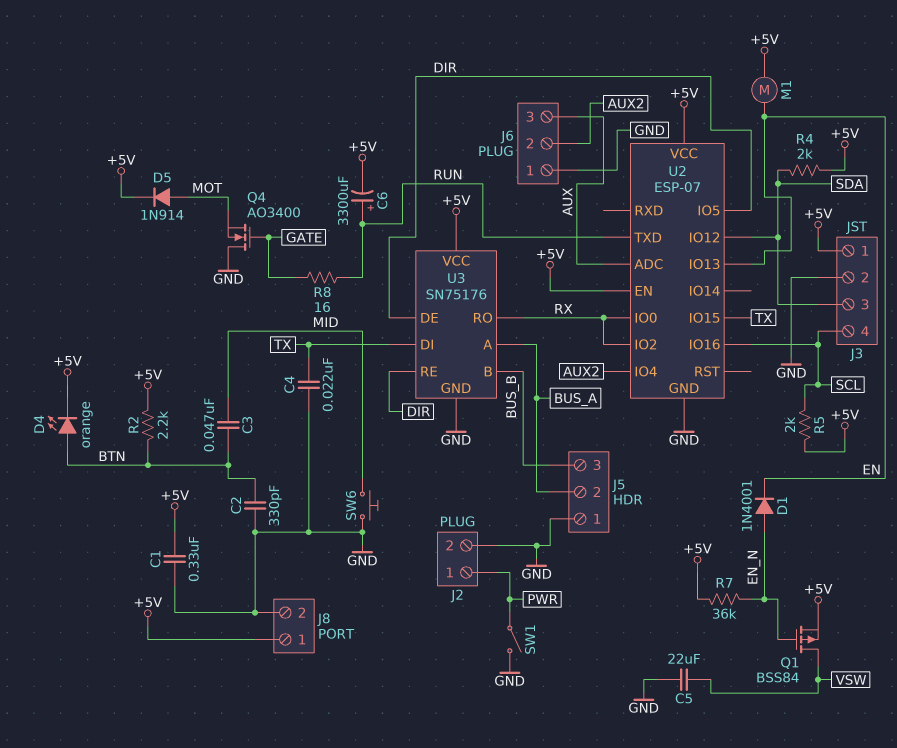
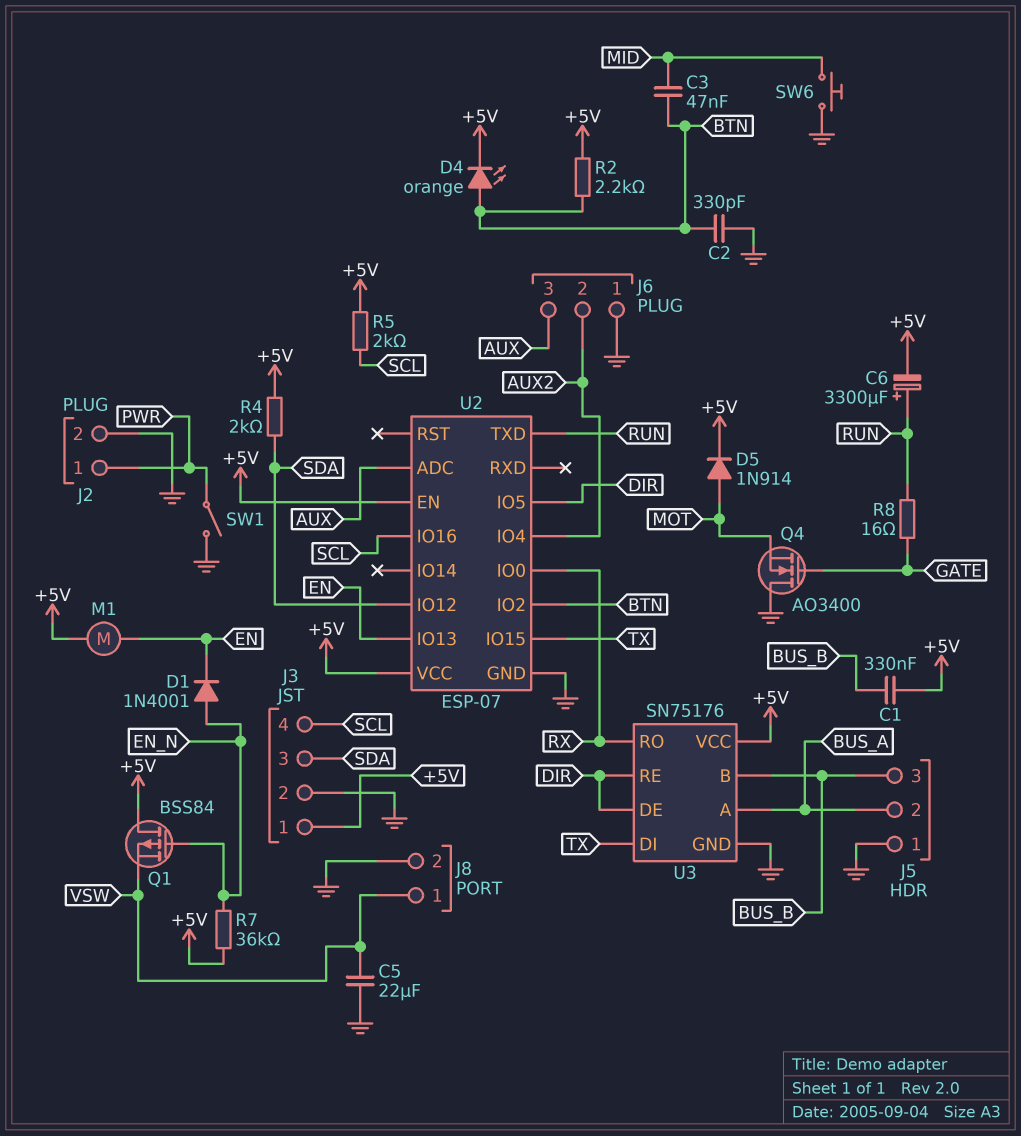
C1: 330nF (+5V, GND) -> 330nF (+5V, BUS_B)
C4: 22nF (GND, TX) -> none
J8 pin 1: +5V -> VSW
Q1: PMOS BSS84 (G EN_N, D VSW, S +5V) -> PMOS BSS84 (G EN_N, D +5V, S VSW)
U2 pin IO2: RX -> BTN

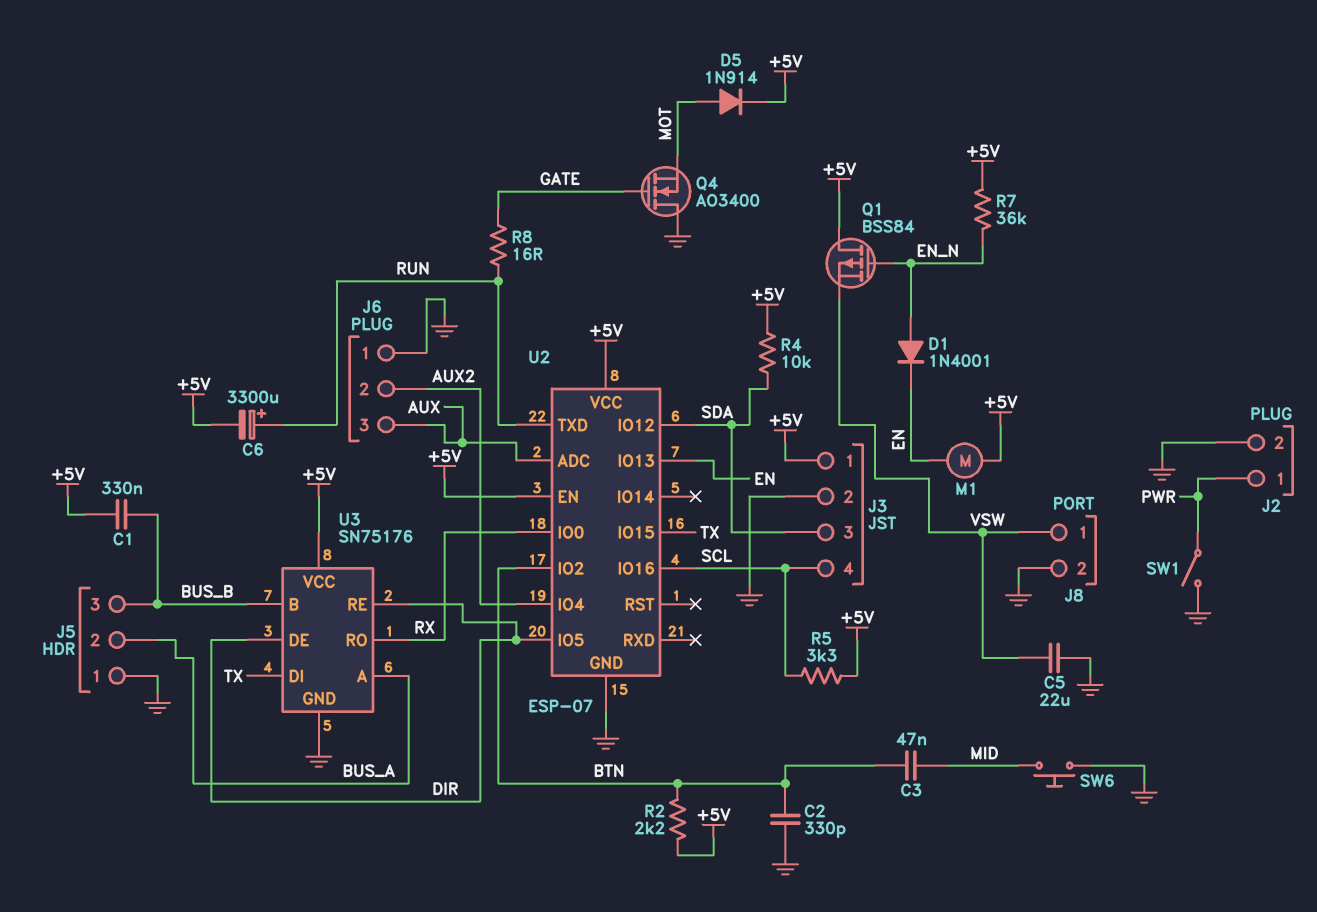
D4: LED orange (A BTN, K +5V) -> none
R4: 2k (+5V, SDA) -> 10k (+5V, SDA)
R5: 2k (+5V, SCL) -> 3.3k (+5V, SCL)

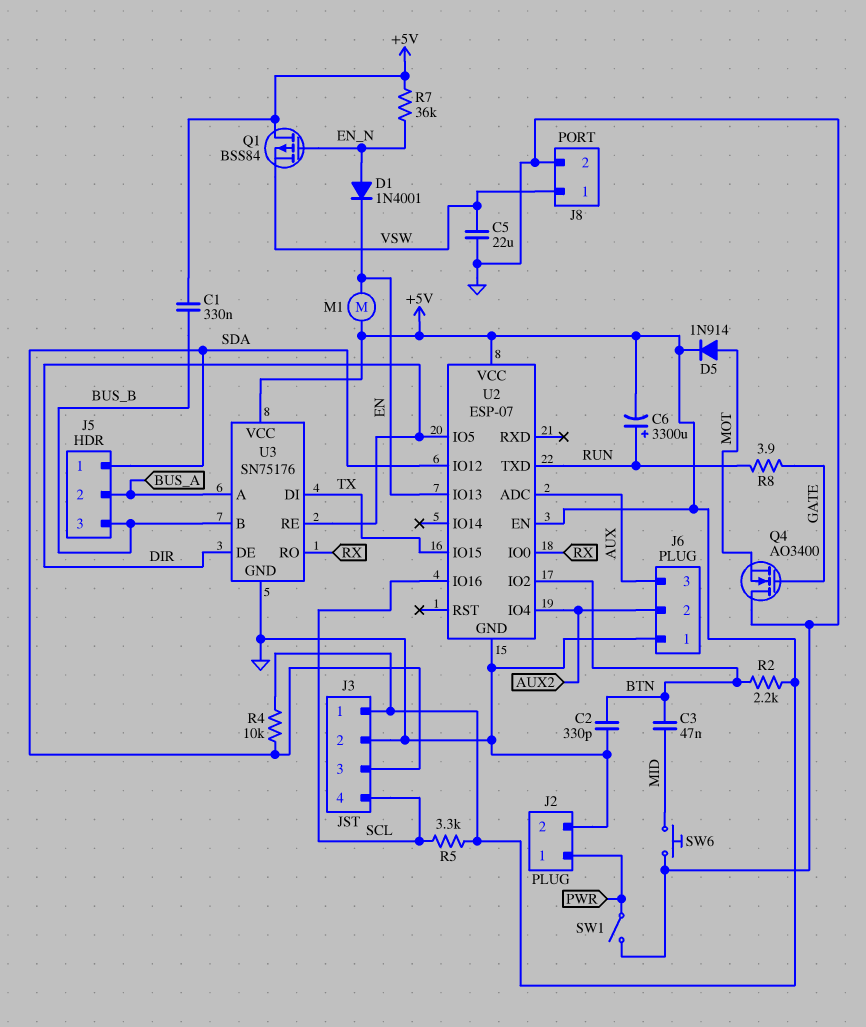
J5 pin 1: GND -> SDA
R8: 16 (GATE, RUN) -> 3.9 (GATE, RUN)

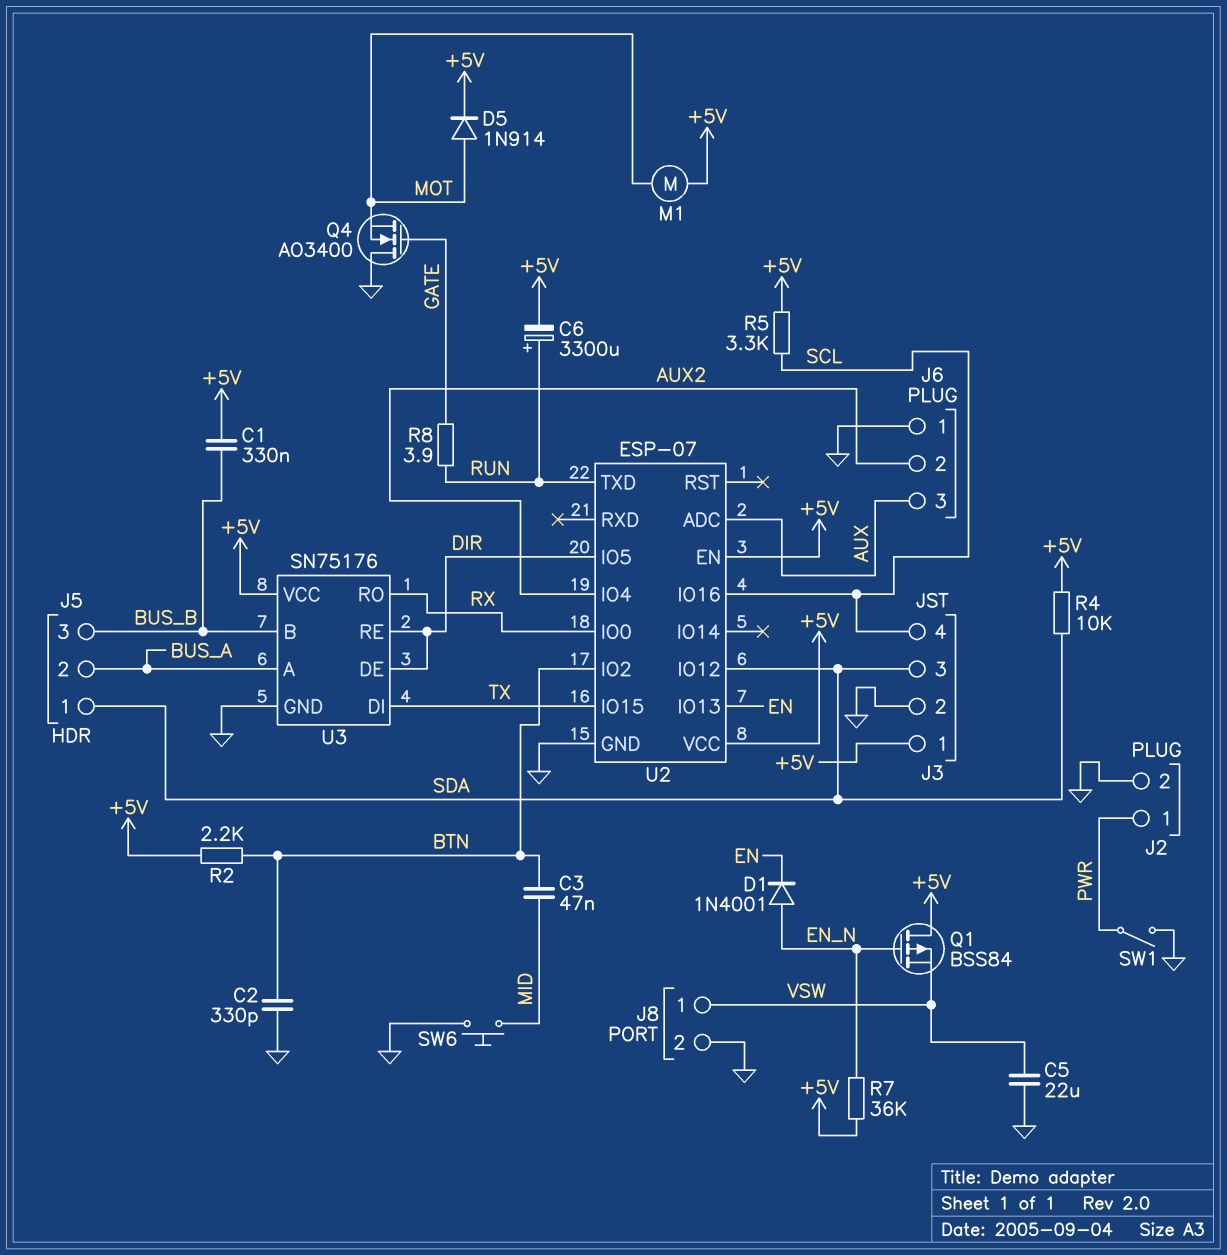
M1: motor (+5V, EN) -> motor (+5V, MOT)

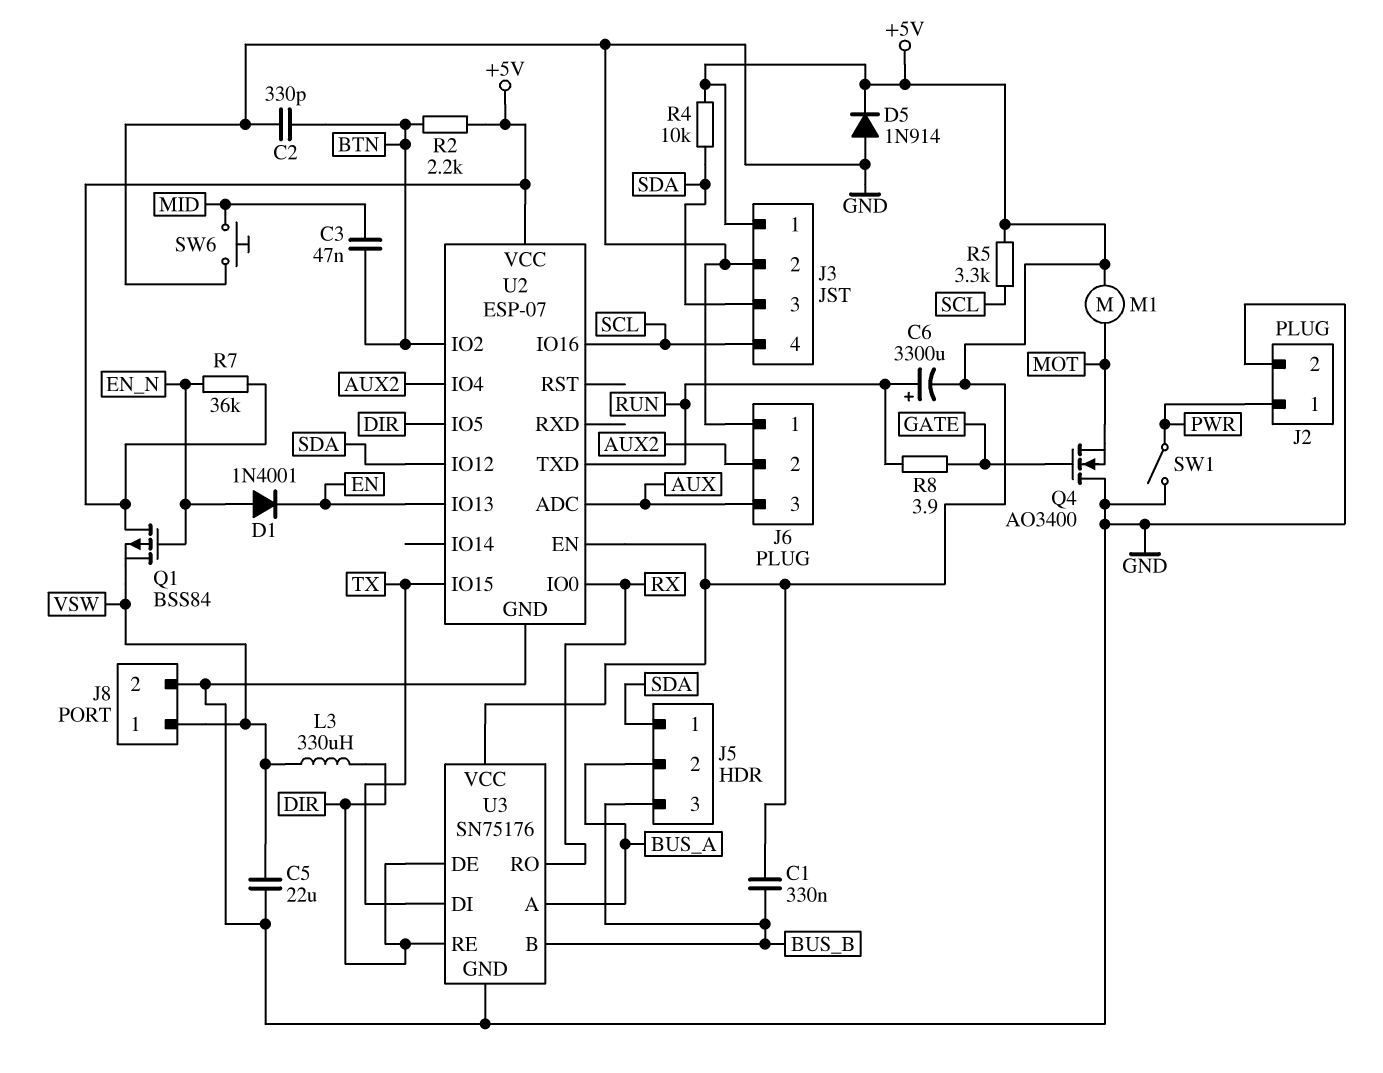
D5: diode 1N914 (A MOT, K +5V) -> diode 1N914 (A GND, K +5V)
L3: none -> 330uH (DIR, VSW)

